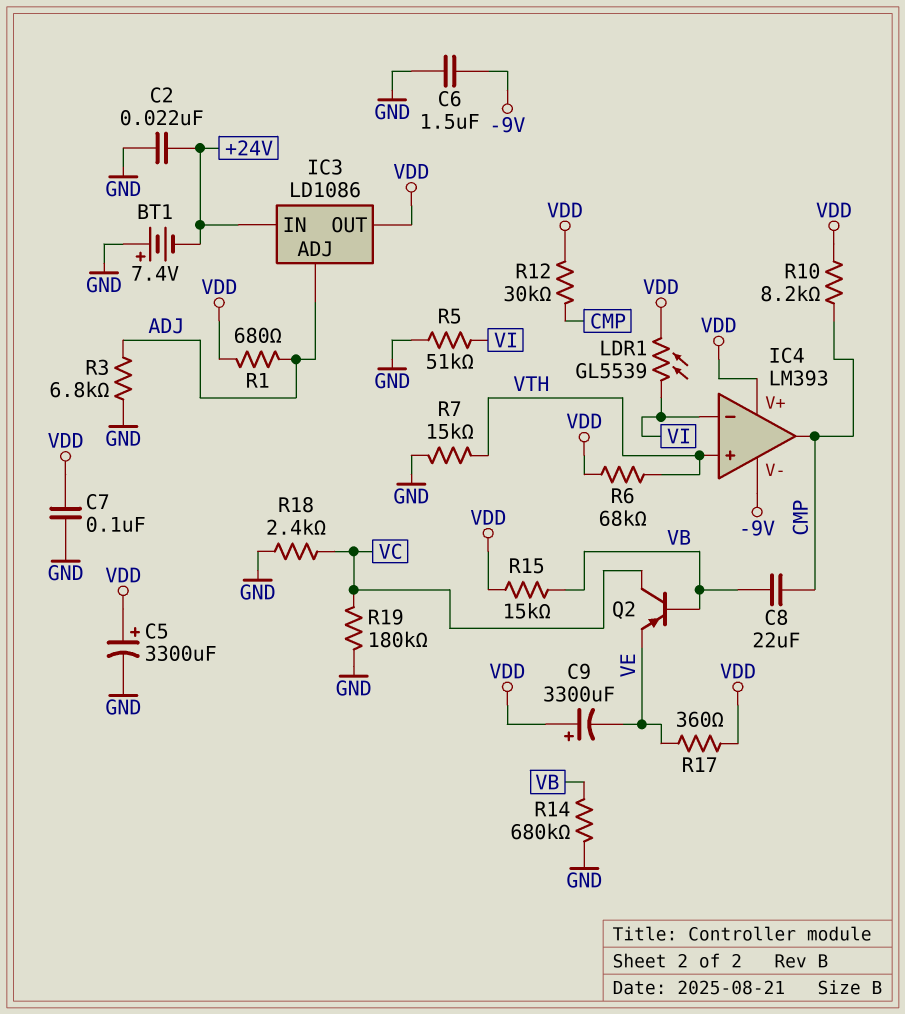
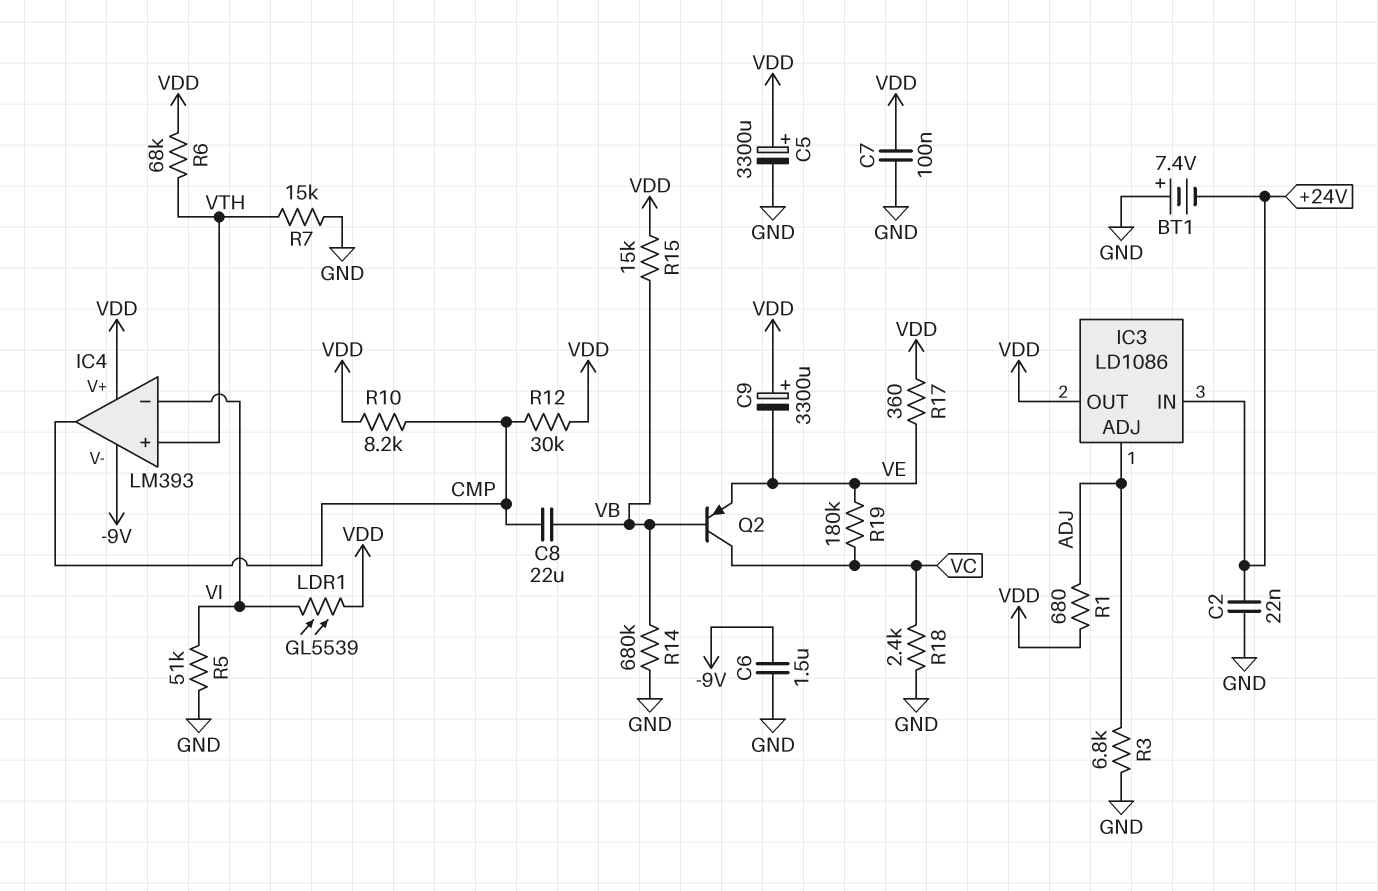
R19: 180k (GND, VC) -> 180k (VC, VE)

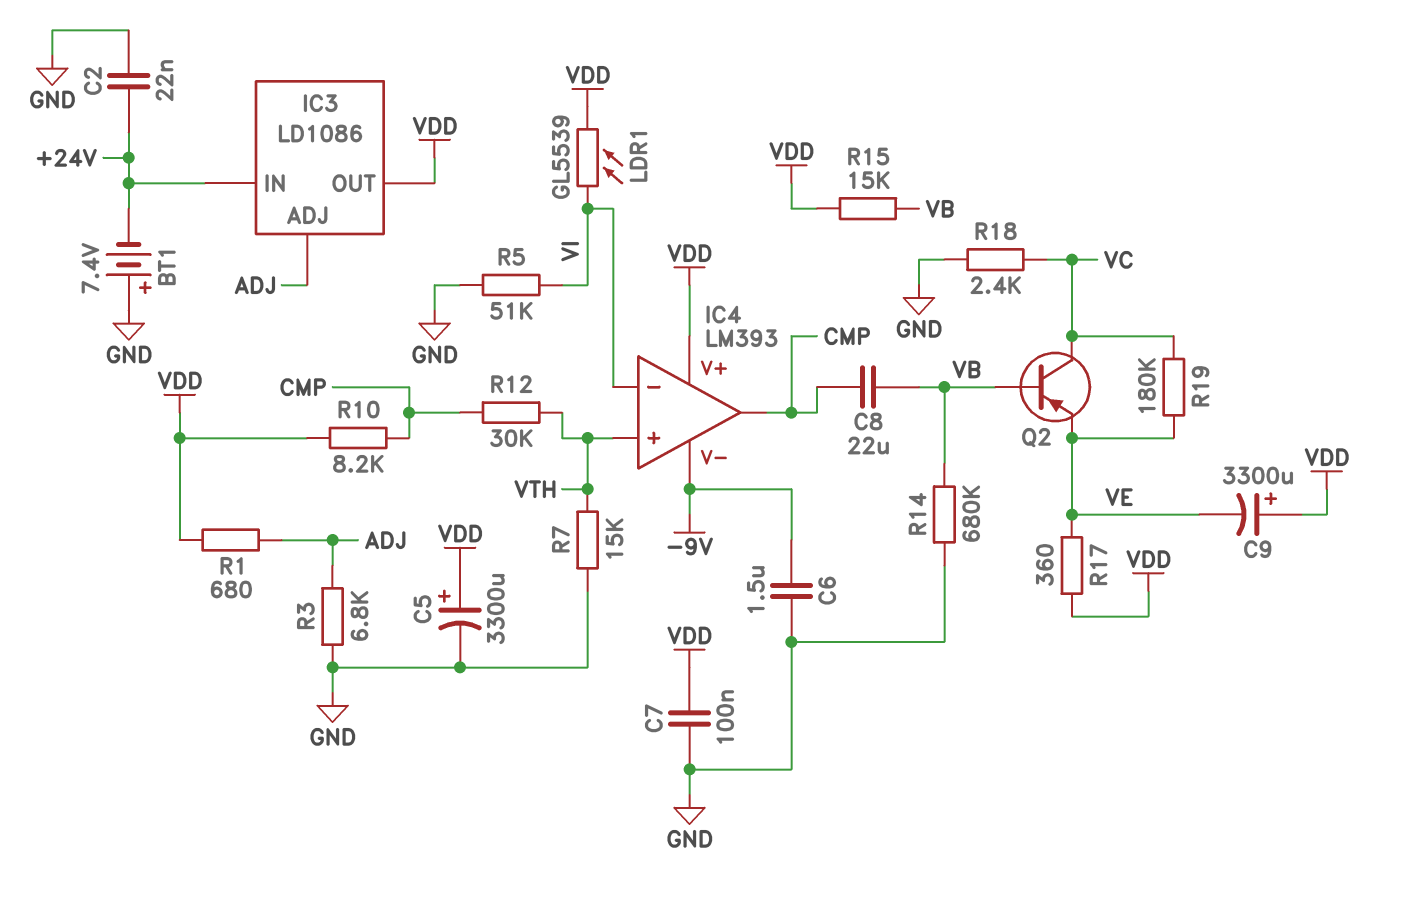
R6: 68k (VDD, VTH) -> none
R12: 30k (CMP, VDD) -> 30k (CMP, VTH)

